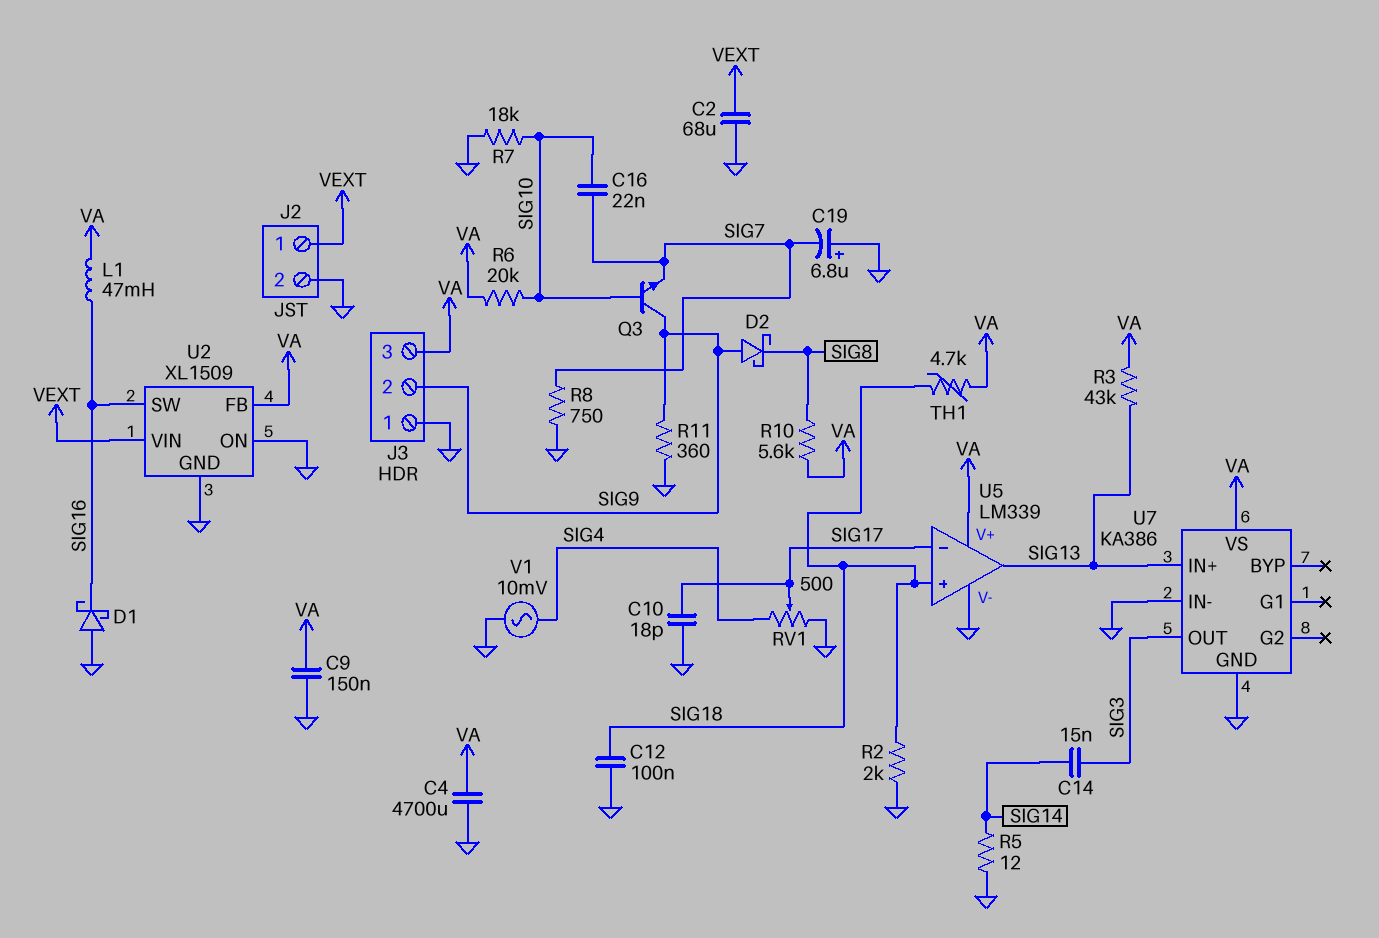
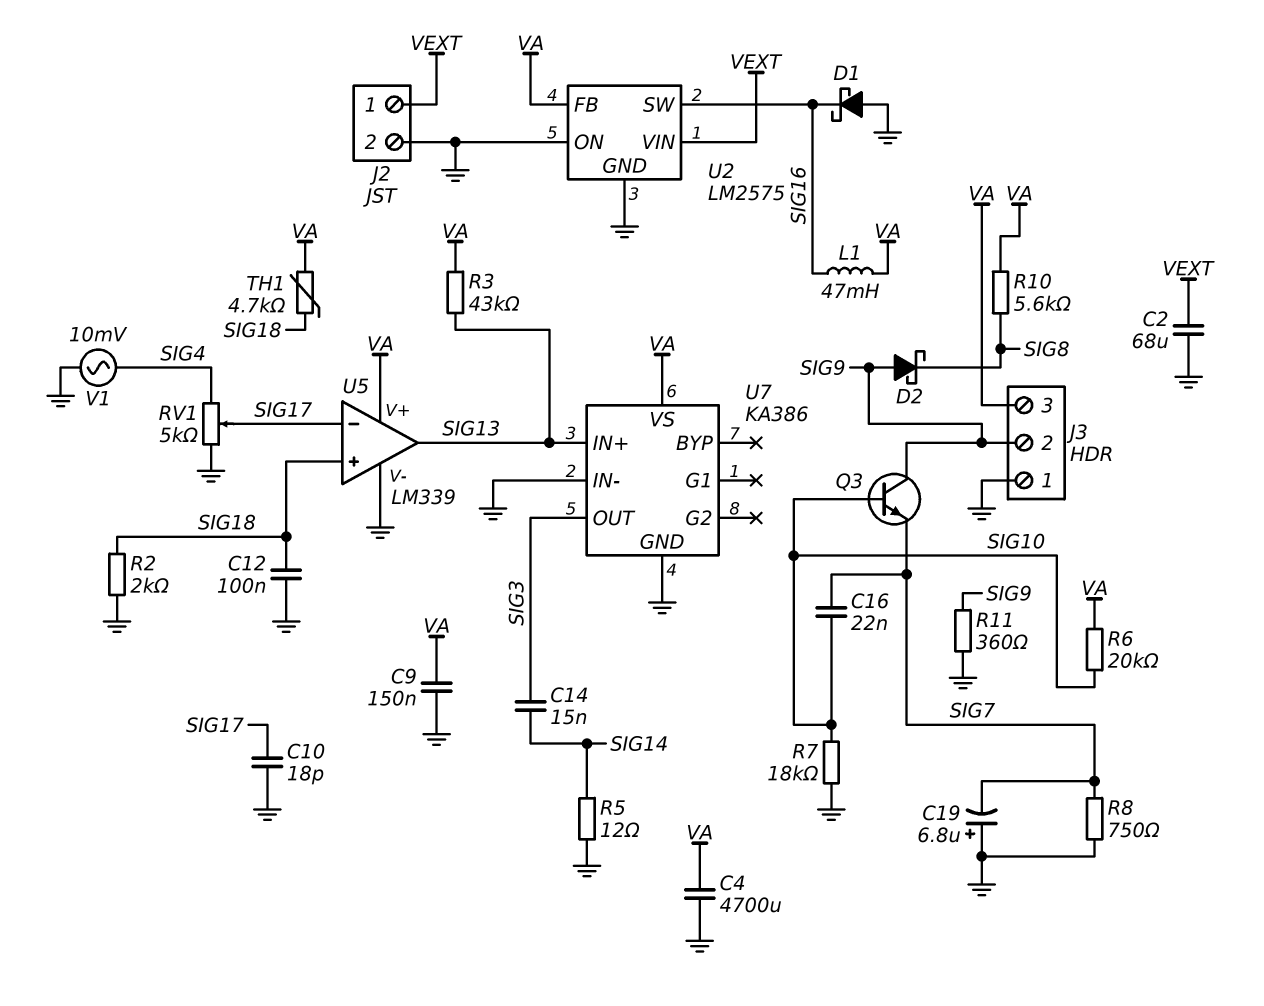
RV1: 500 (GND, SIG4, wiper SIG17) -> 5k (GND, SIG4, wiper SIG17)
U2: XL1509 -> LM2575

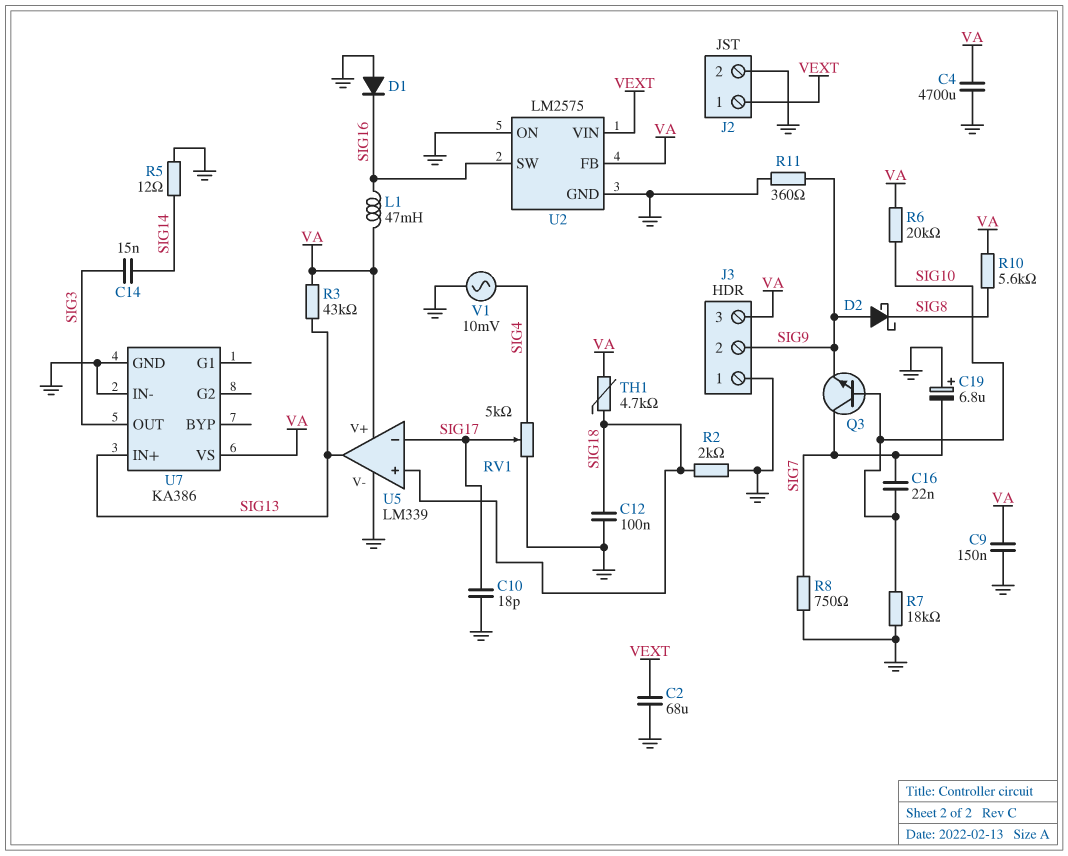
D1: schottky (A GND, K SIG16) -> diode (A GND, K SIG16)
Q3: NPN (B SIG10, C SIG9, E SIG7) -> NPN (B SIG10, C SIG7, E SIG9)

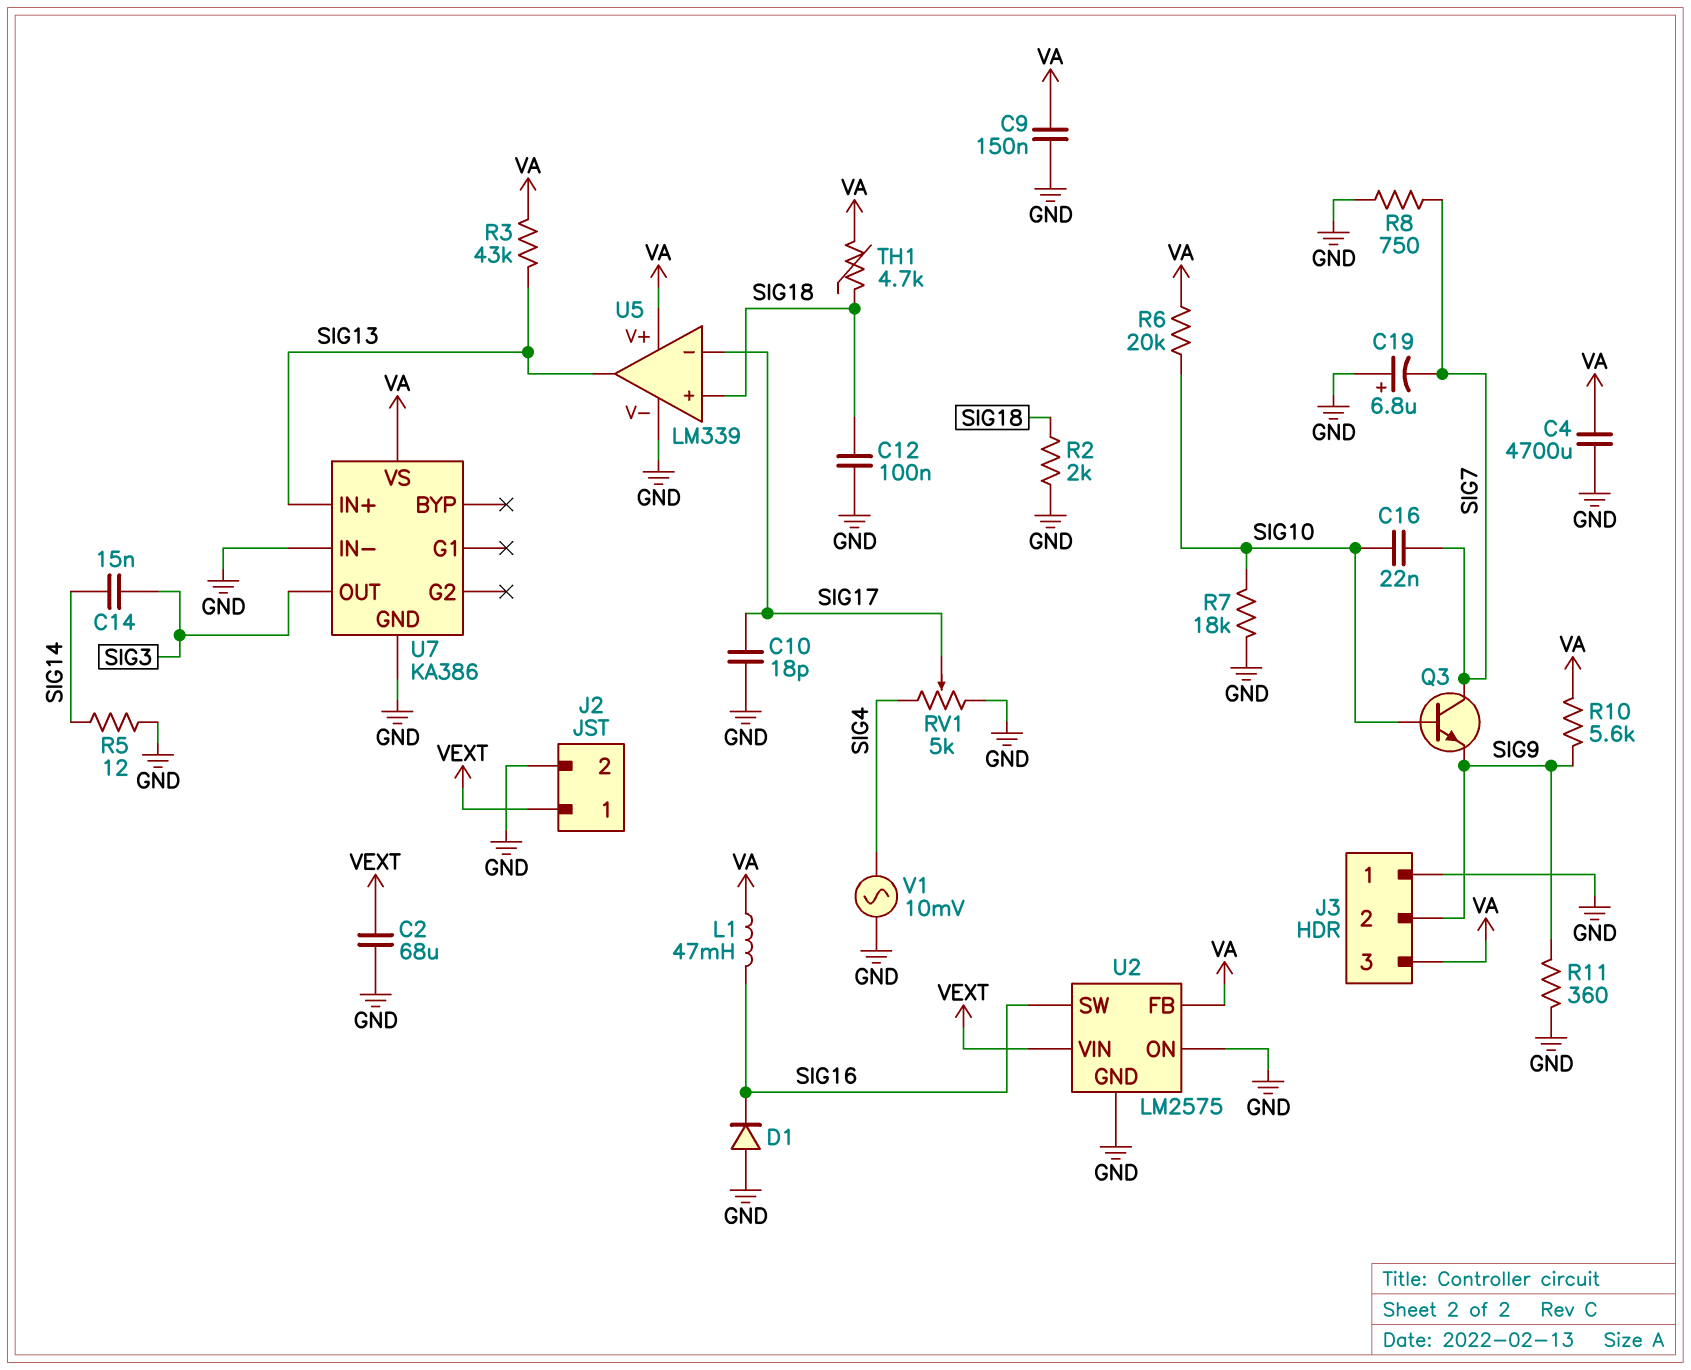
D2: schottky (A SIG9, K SIG8) -> none
R10: 5.6k (SIG8, VA) -> 5.6k (SIG9, VA)

